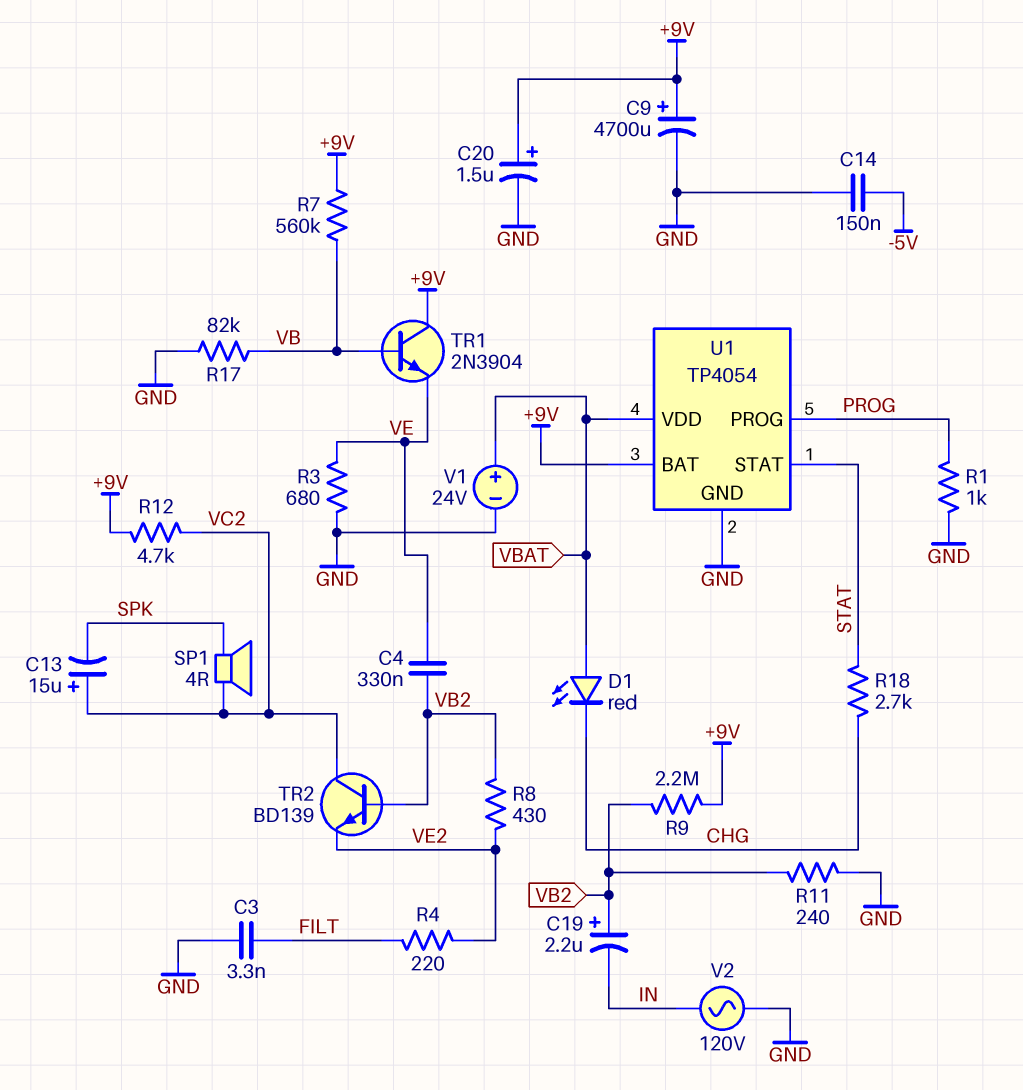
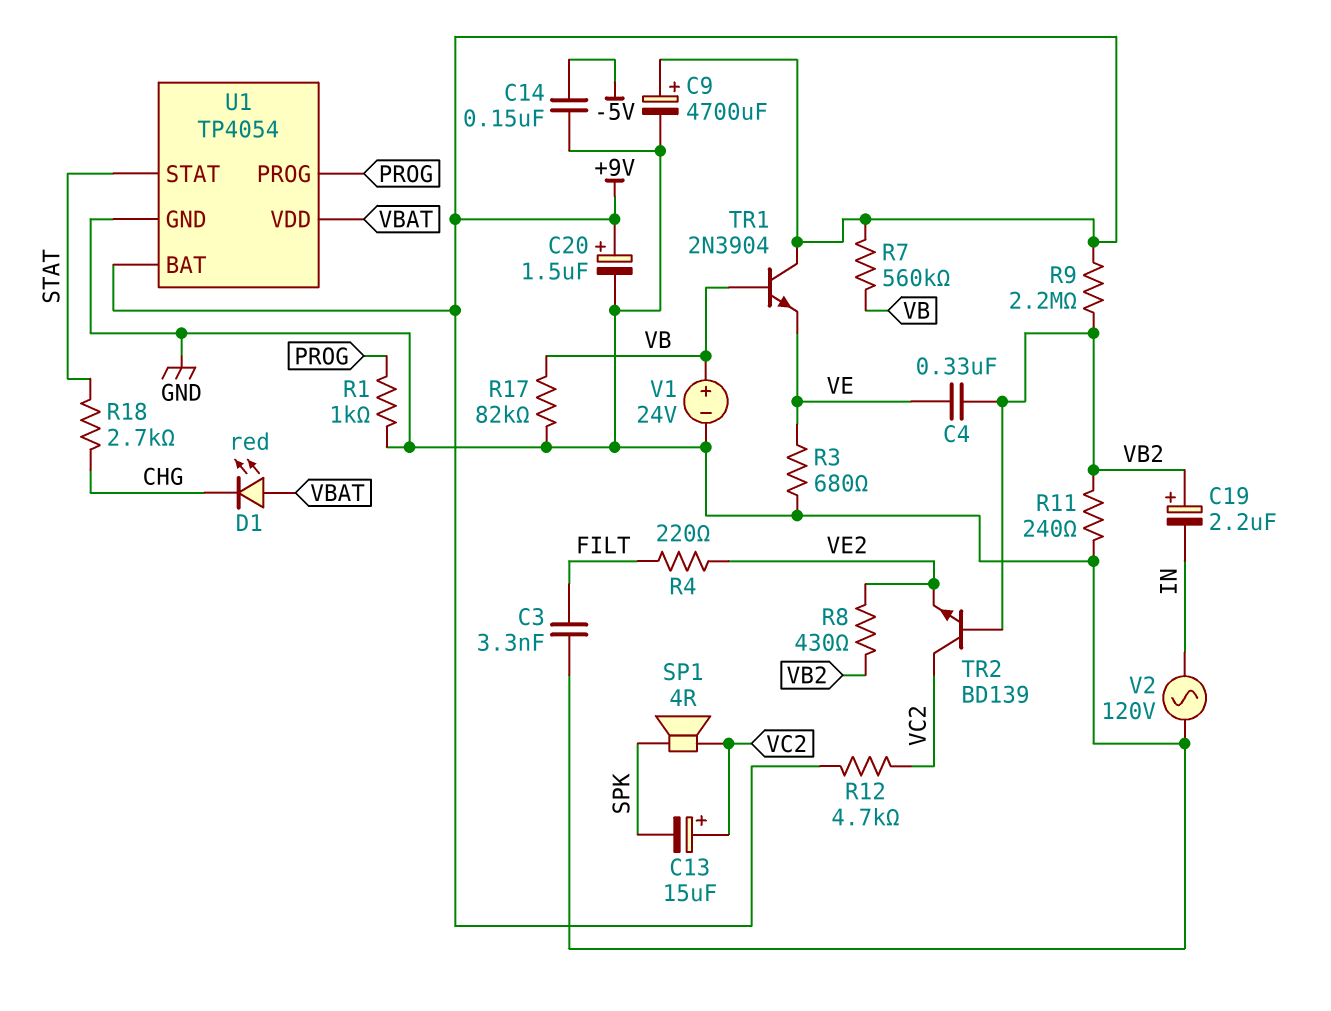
V1: 24V (plus VBAT, minus GND) -> 24V (plus VB, minus GND)

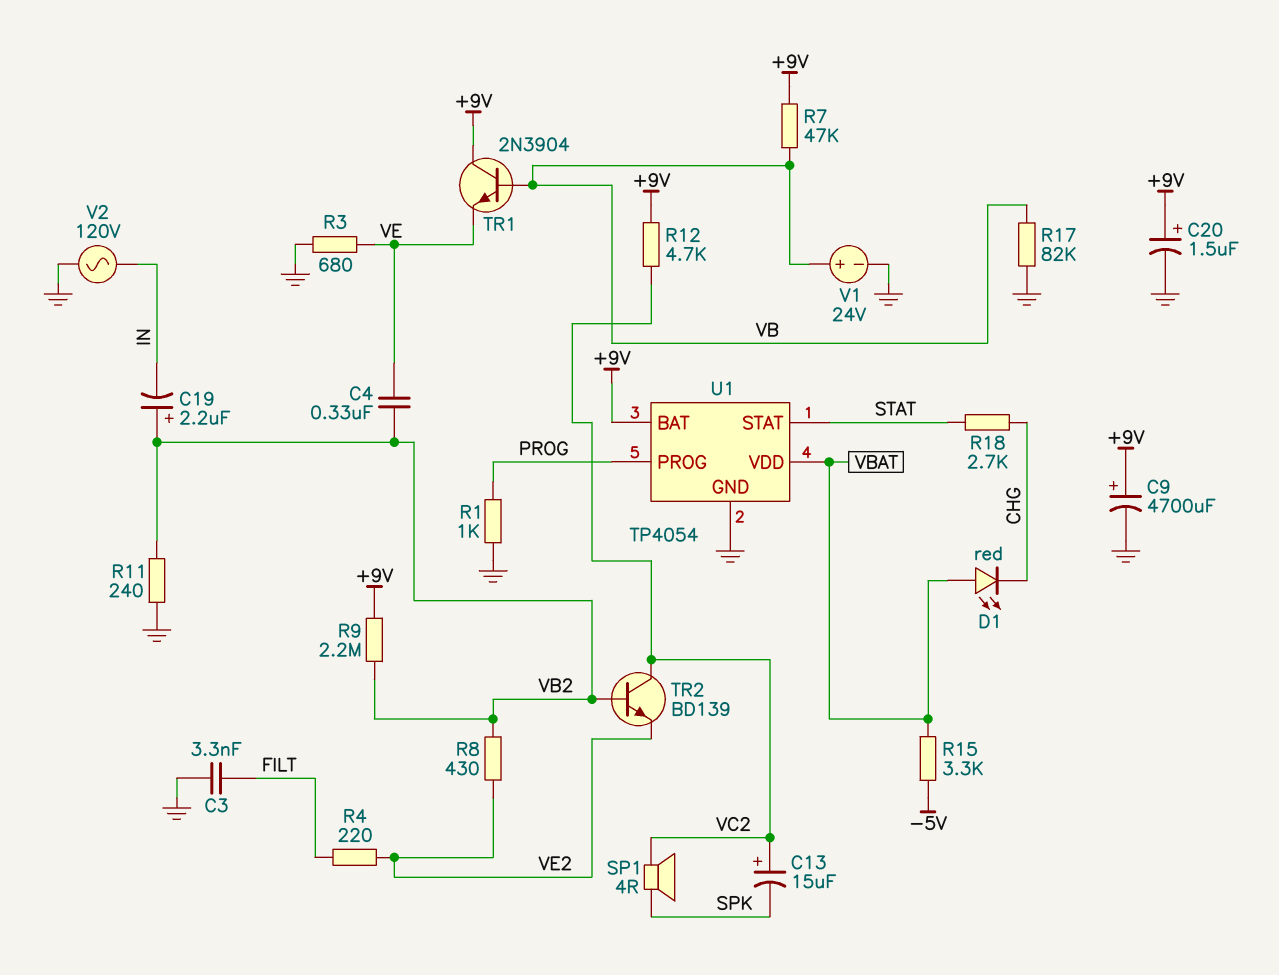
C14: 150nF (-5V, GND) -> none
R7: 560k (+9V, VB) -> 47k (+9V, VB)
R15: none -> 3.3k (-5V, VBAT)

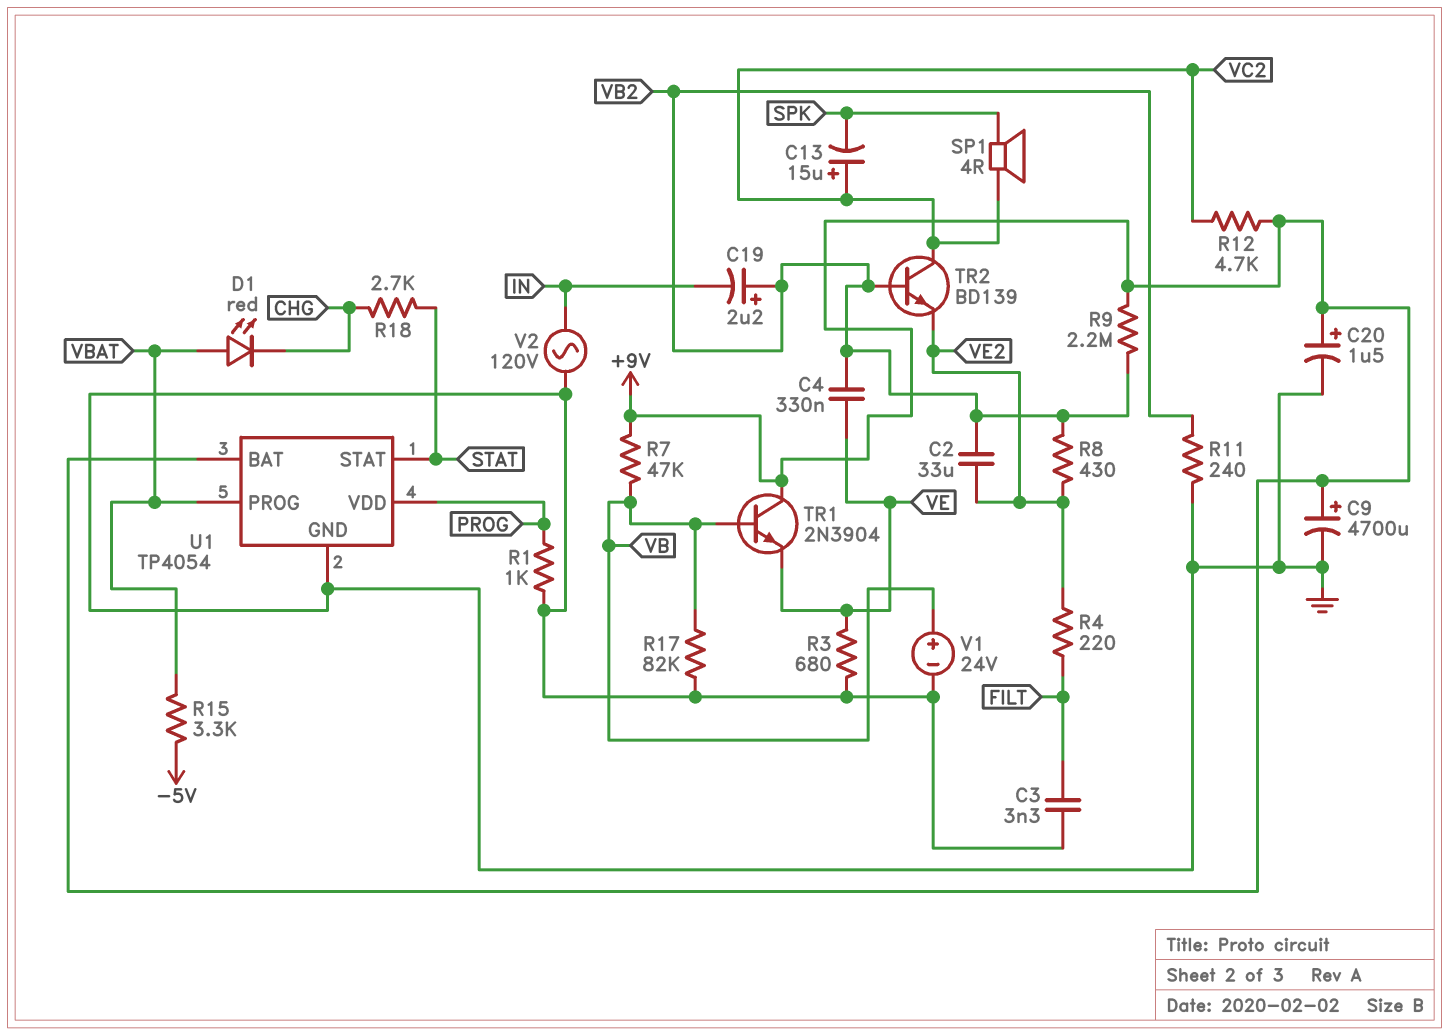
C2: none -> 33uF (VB2, VE2)
U1 pin PROG: PROG -> VBAT
U1 pin VDD: VBAT -> PROG

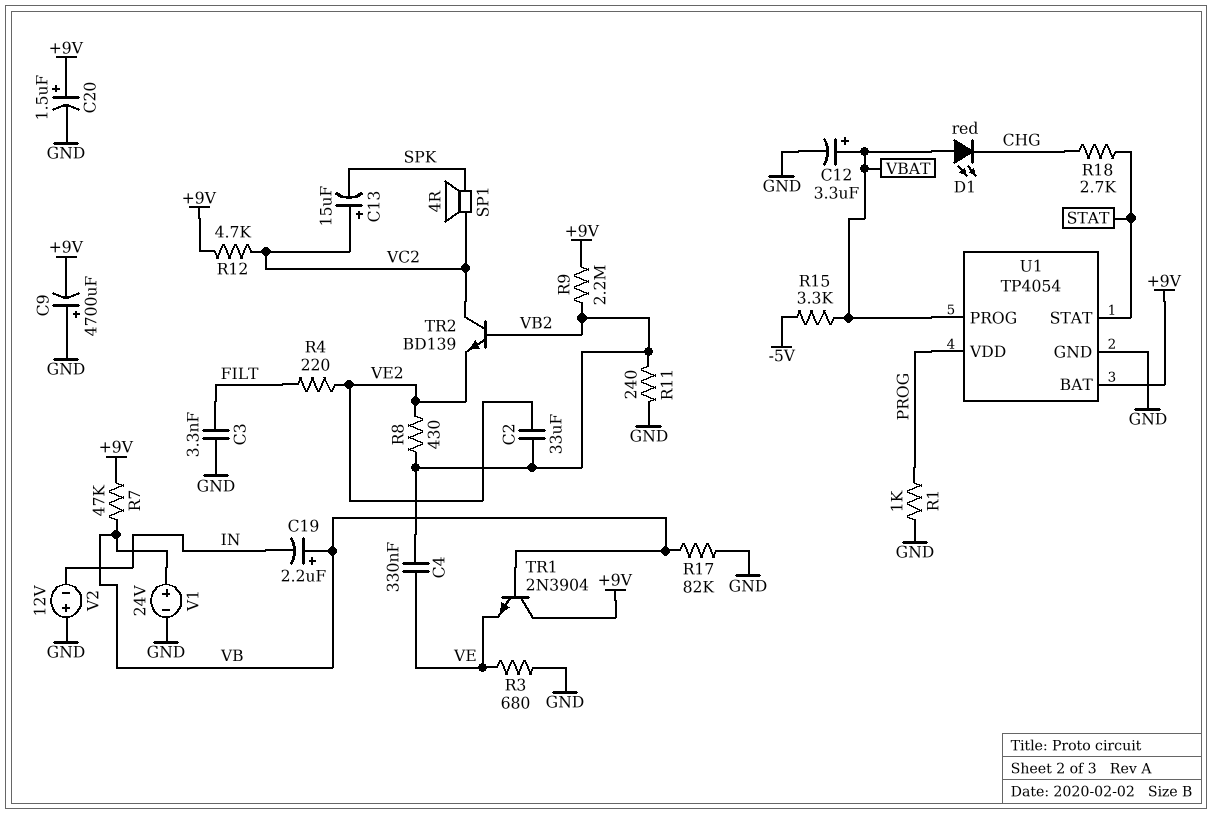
C9: 4700uF (plus +9V, minus GND) -> 4700uF (plus GND, minus +9V)
C12: none -> 3.3uF (plus VBAT, minus GND)
C19: 2.2uF (plus VB2, minus IN) -> 2.2uF (plus VB, minus IN)
V2: AC 120V (GND, IN) -> 12V (plus GND, minus IN)

